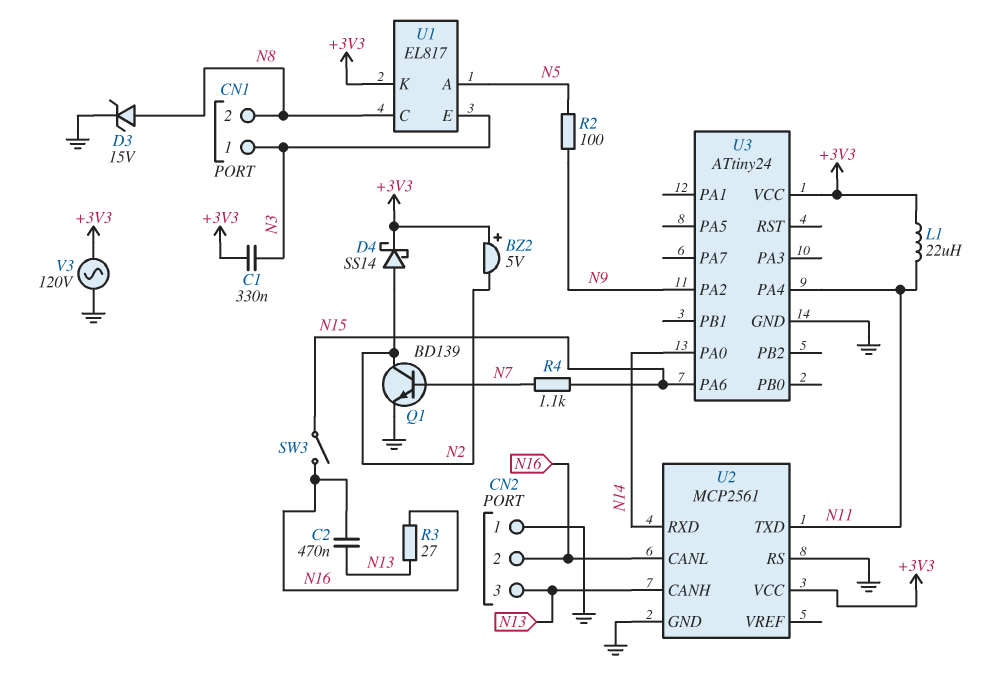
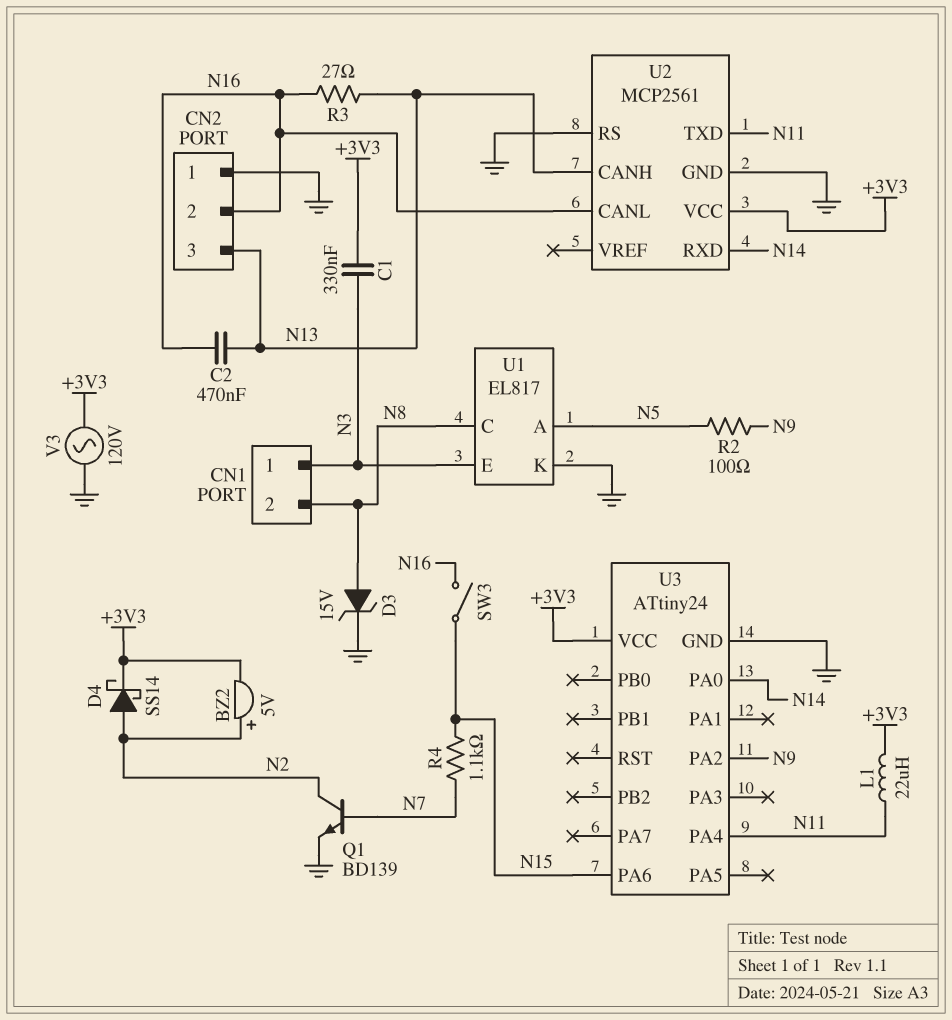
BZ2: buzzer 5V (plus +3V3, minus N2) -> buzzer 5V (plus N2, minus +3V3)
U1 pin K: +3V3 -> GND

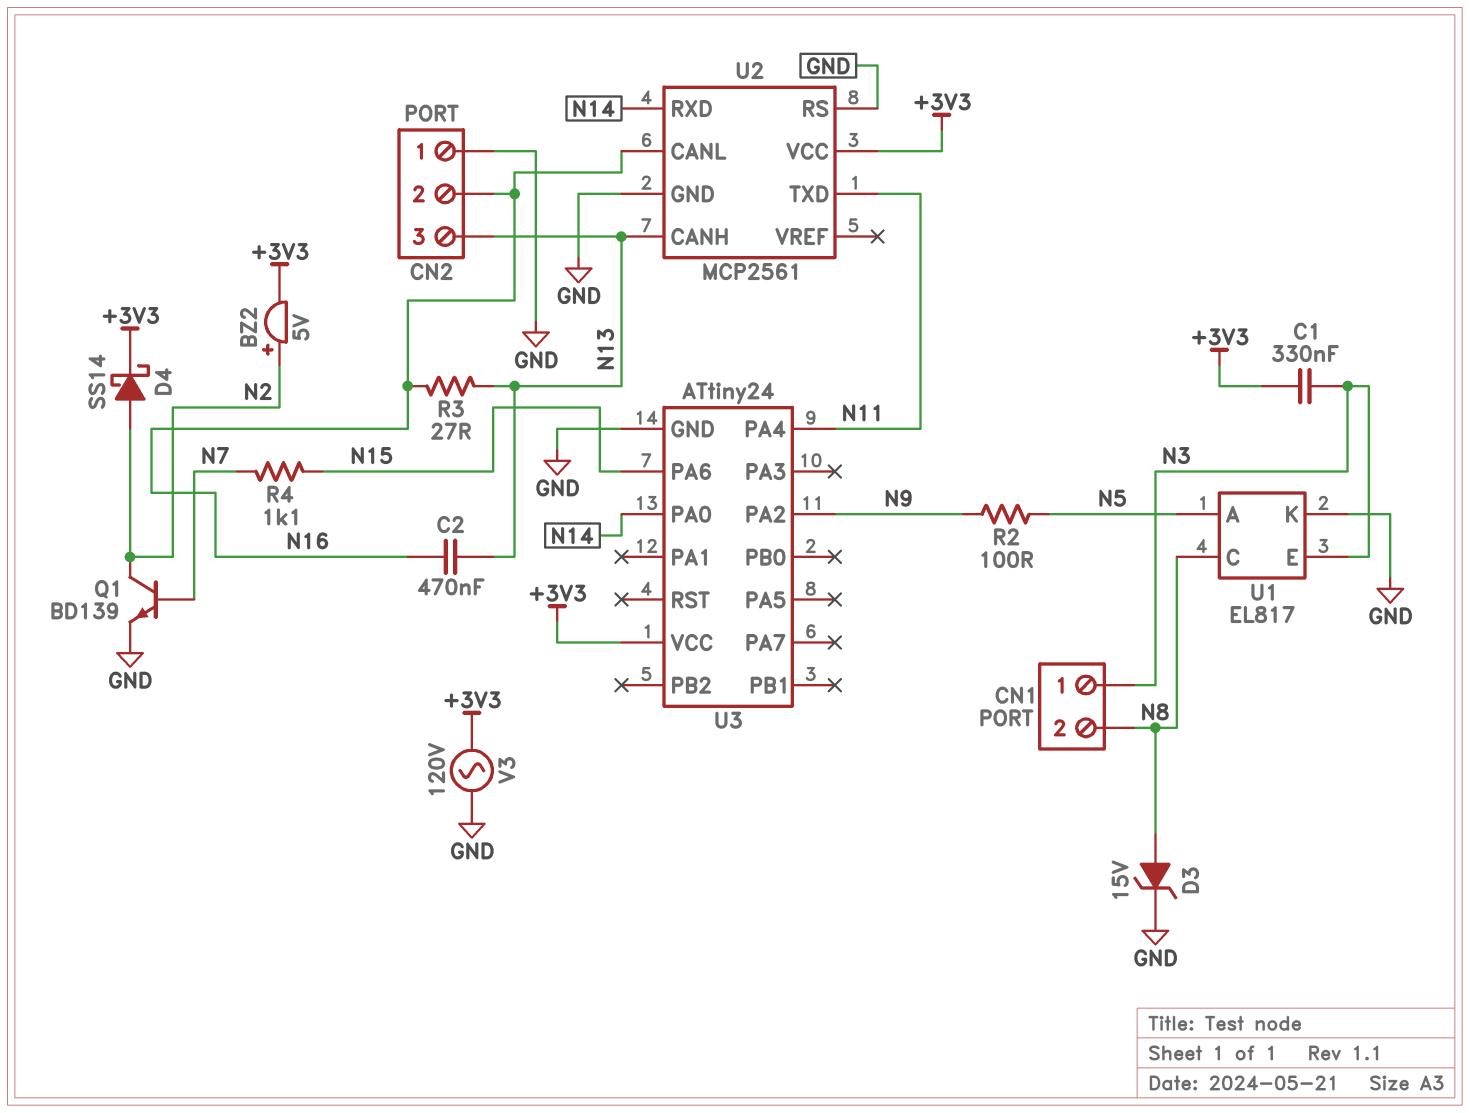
L1: 22uH (+3V3, N11) -> none
SW3: switch (N15, N16) -> none

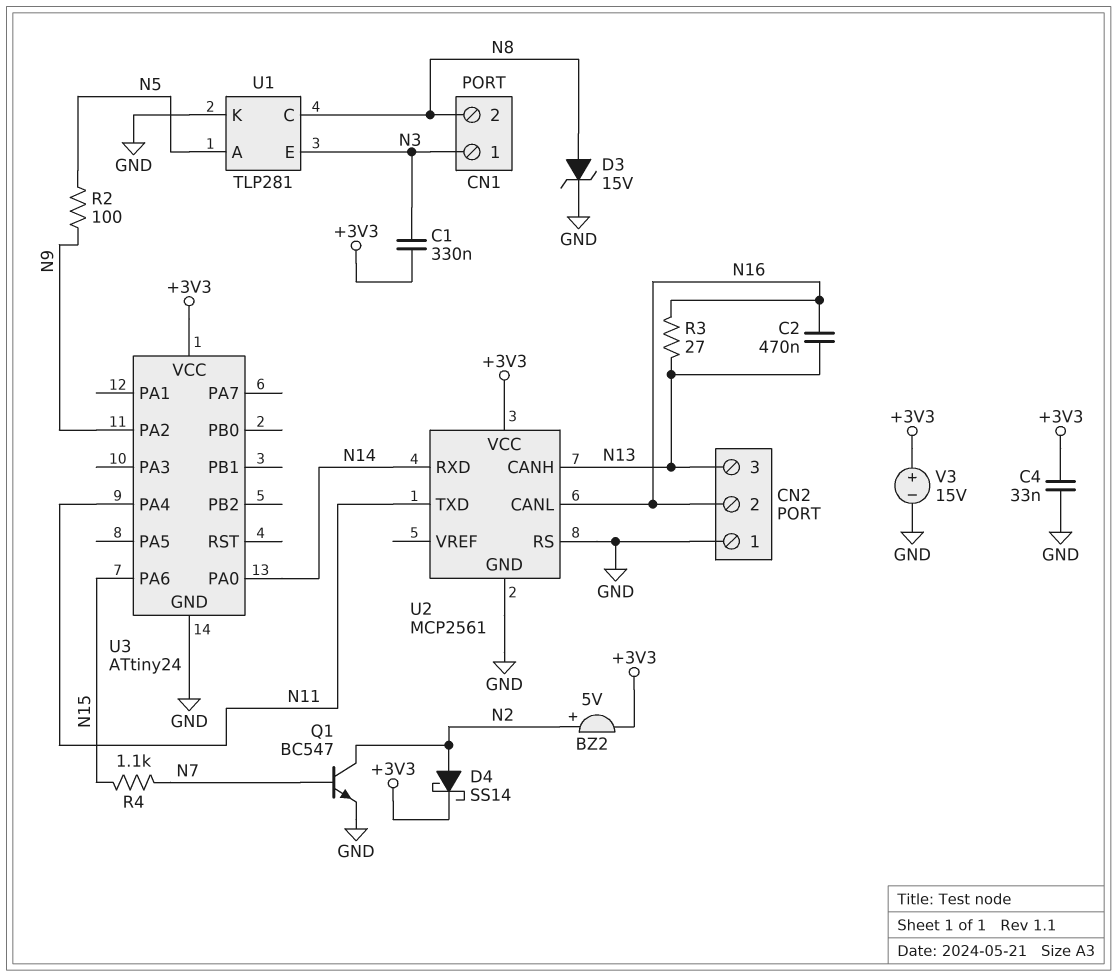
C4: none -> 33nF (+3V3, GND)
Q1: NPN BD139 (B N7, C N2, E GND) -> NPN BC547 (B N7, C N2, E GND)
U1: EL817 -> TLP281
V3: AC 120V (+3V3, GND) -> 15V (plus +3V3, minus GND)

